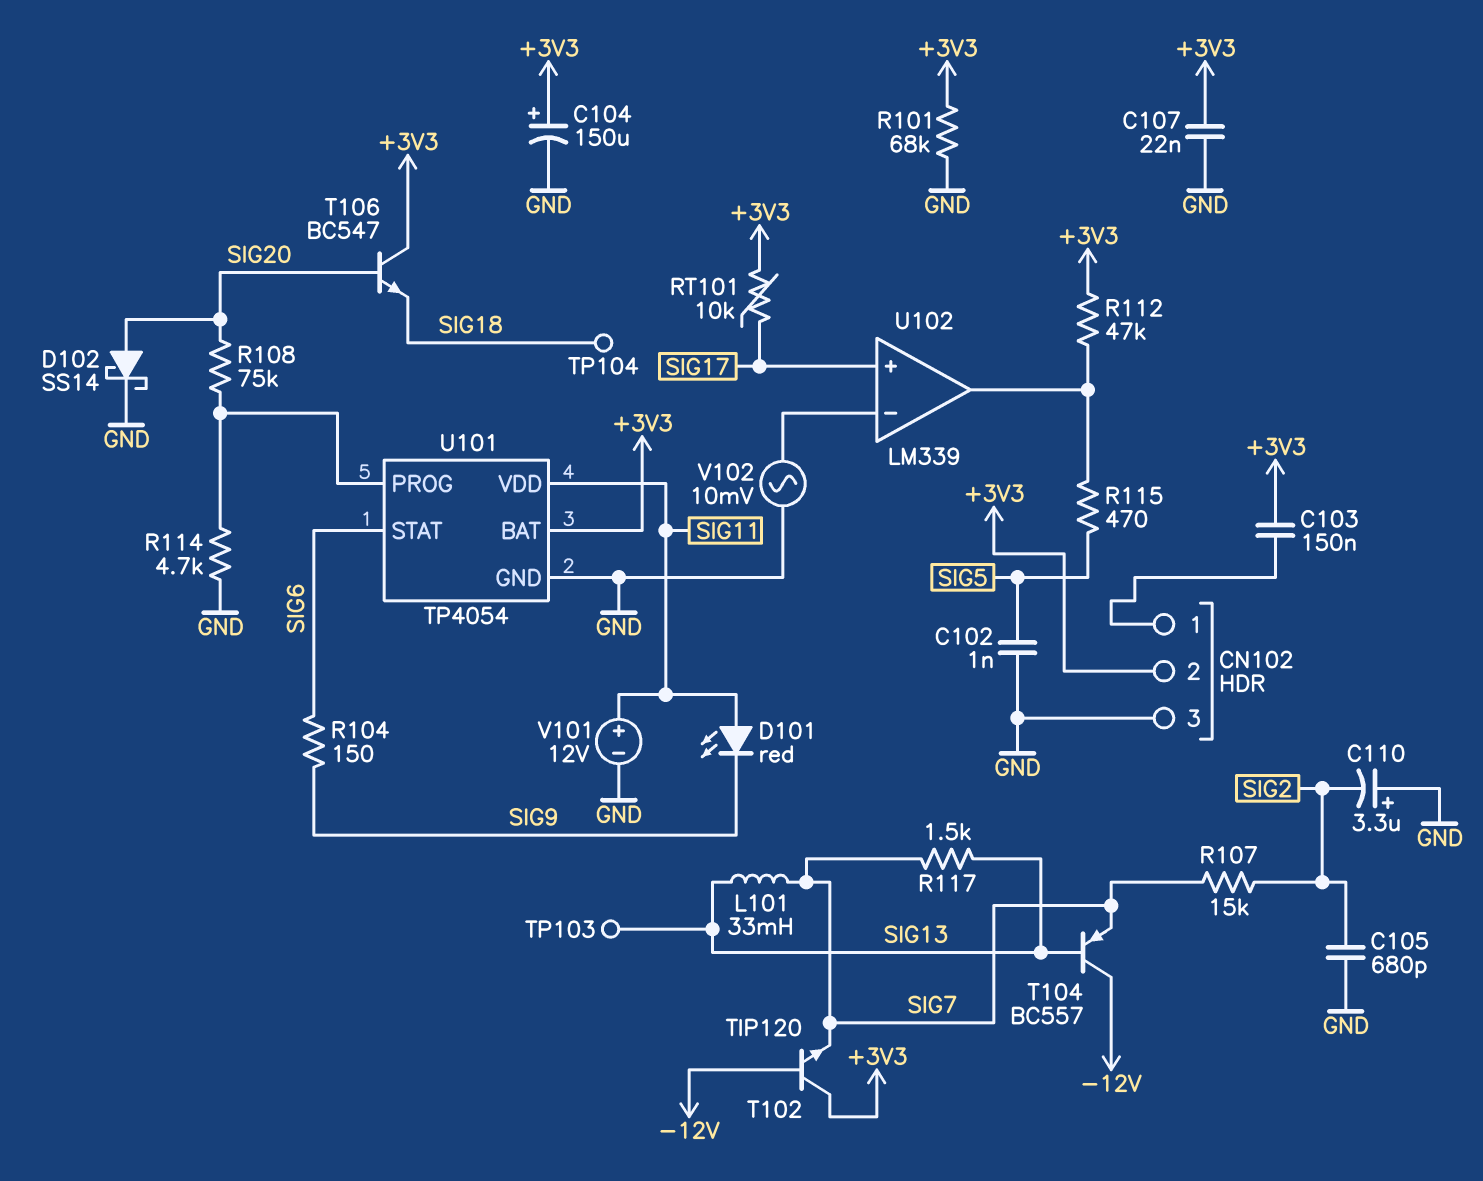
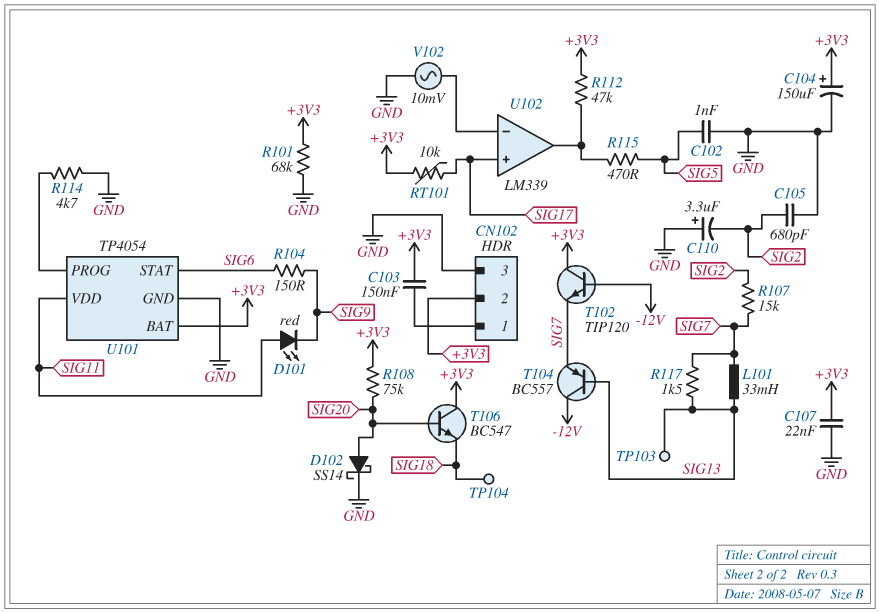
R108: 75k (SIG20, U101/PROG) -> 75k (+3V3, SIG20)
V101: 12V (plus SIG11, minus GND) -> none

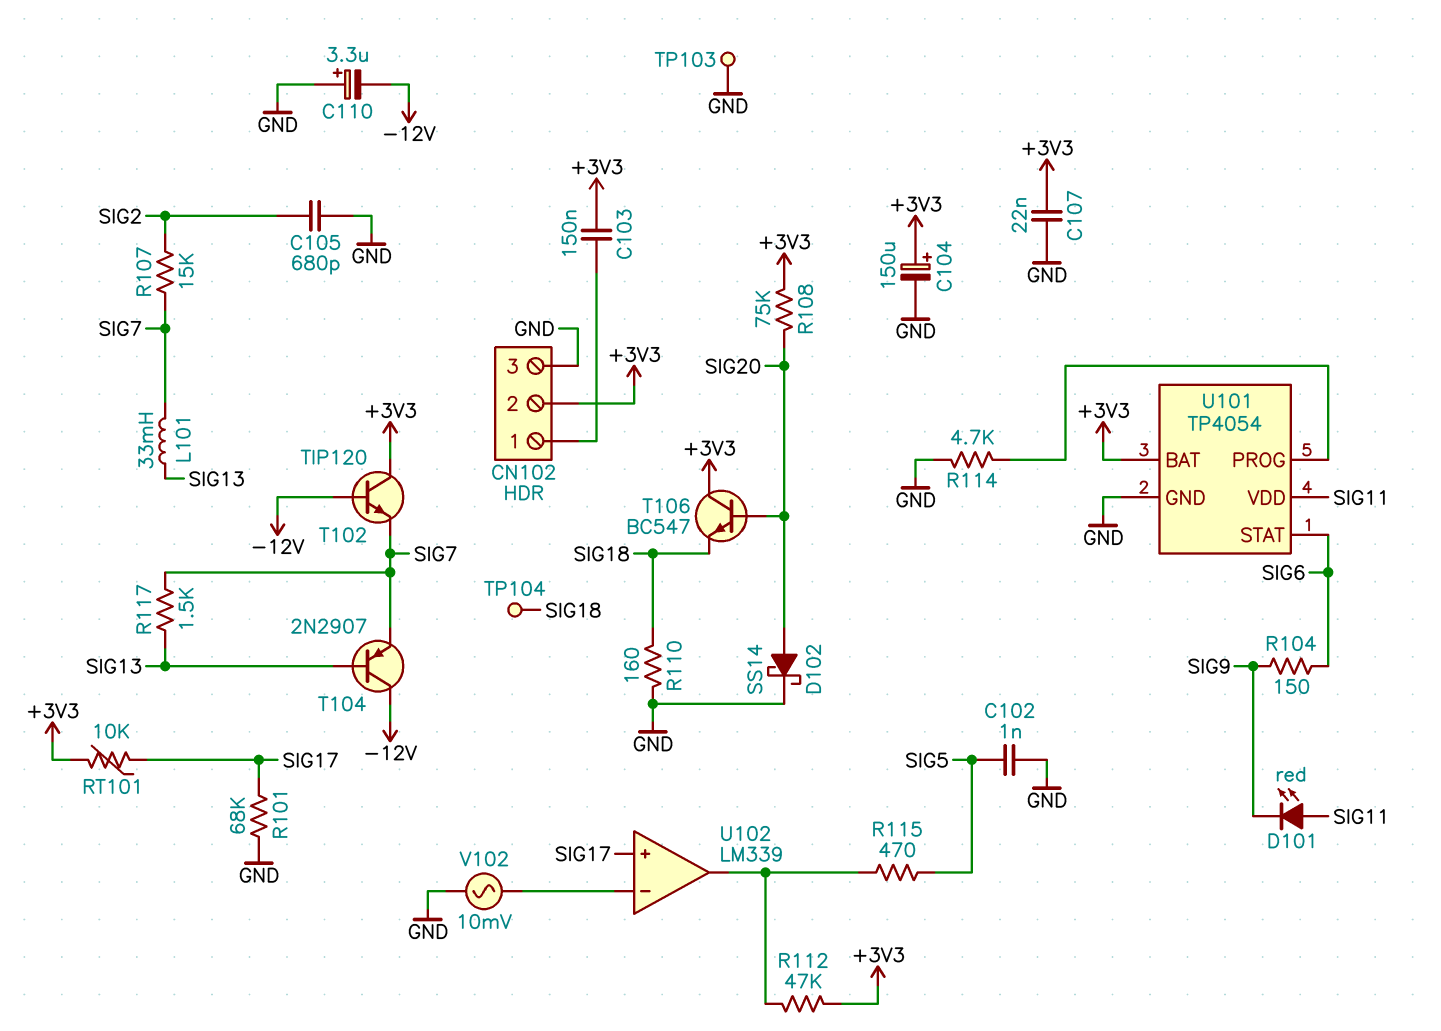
C110: 3.3uF (plus GND, minus SIG2) -> 3.3uF (plus GND, minus -12V)
R101: 68k (+3V3, GND) -> 68k (GND, SIG17)
R110: none -> 160 (GND, SIG18)
T104: PNP BC557 (B SIG13, C -12V, E SIG7) -> PNP 2N2907 (B SIG13, C -12V, E SIG7)
TP103: test point (SIG13) -> test point (GND)

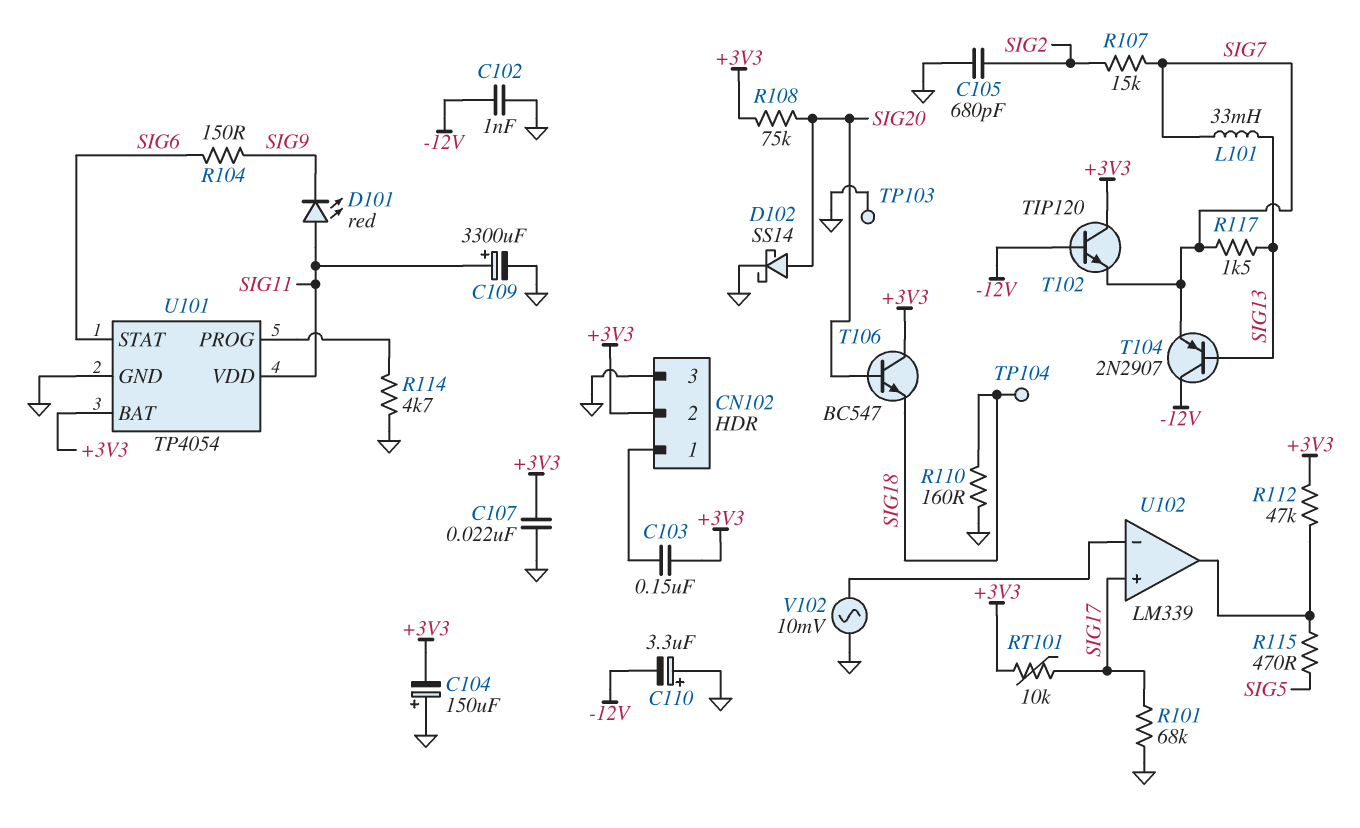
C102: 1nF (GND, SIG5) -> 1nF (-12V, GND)
C104: 150uF (plus +3V3, minus GND) -> 150uF (plus GND, minus +3V3)
C109: none -> 3300uF (plus SIG11, minus GND)

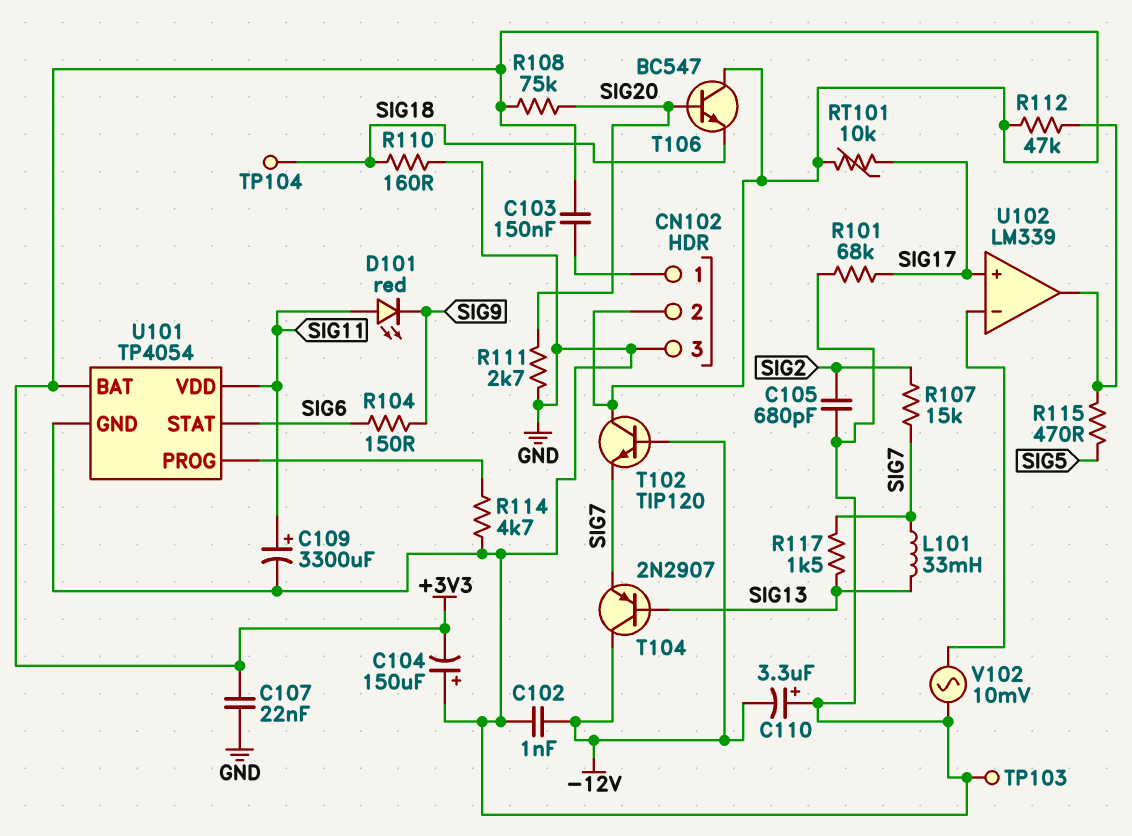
D102: schottky SS14 (A SIG20, K GND) -> none
R111: none -> 2.7k (GND, SIG20)

